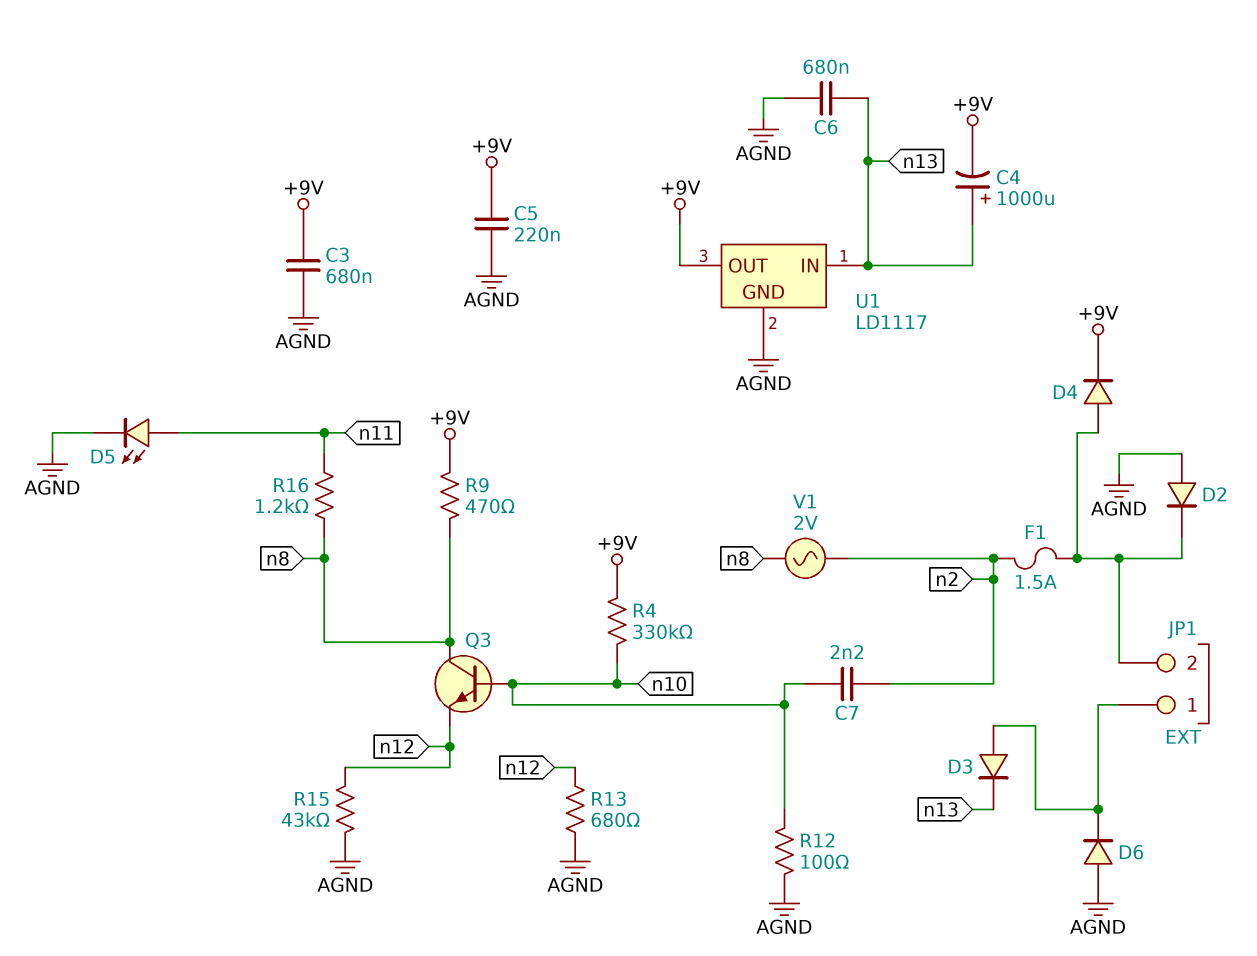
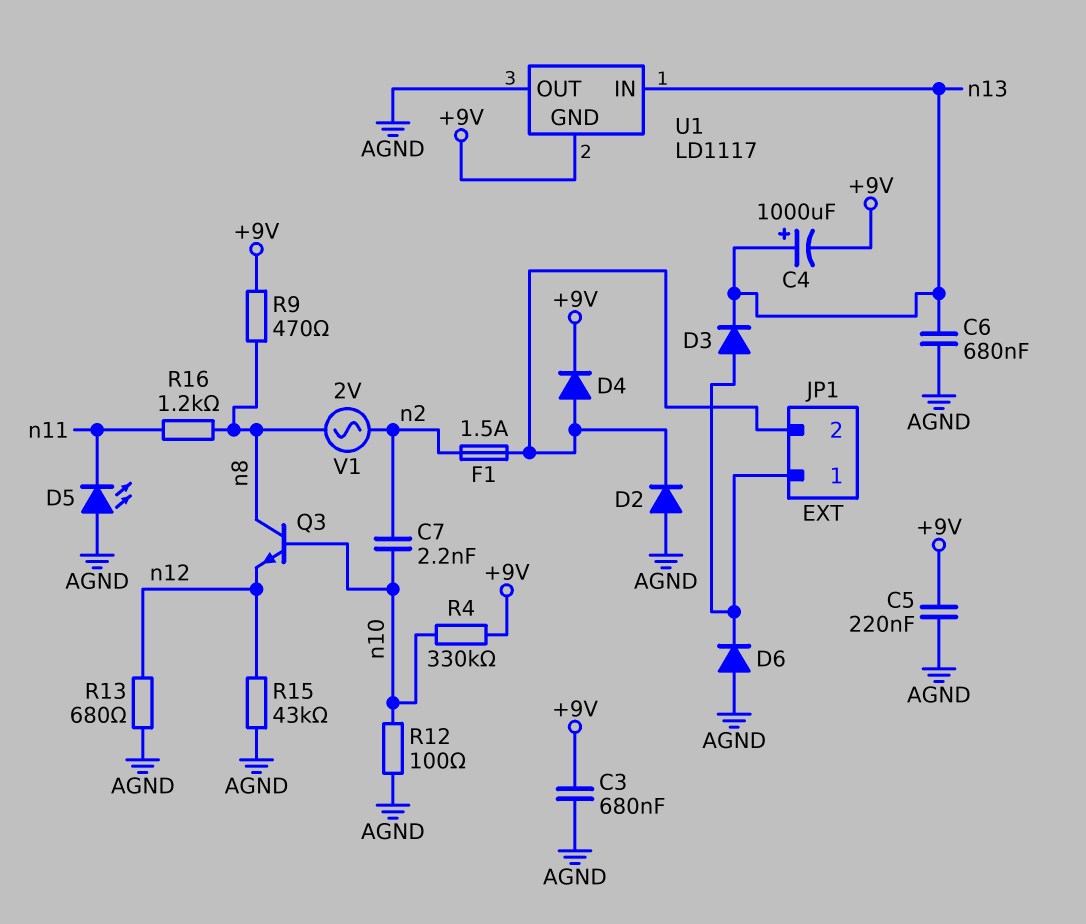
D5: LED (A n11, K AGND) -> LED (A AGND, K n11)
U1 pin GND: AGND -> +9V
U1 pin OUT: +9V -> AGND

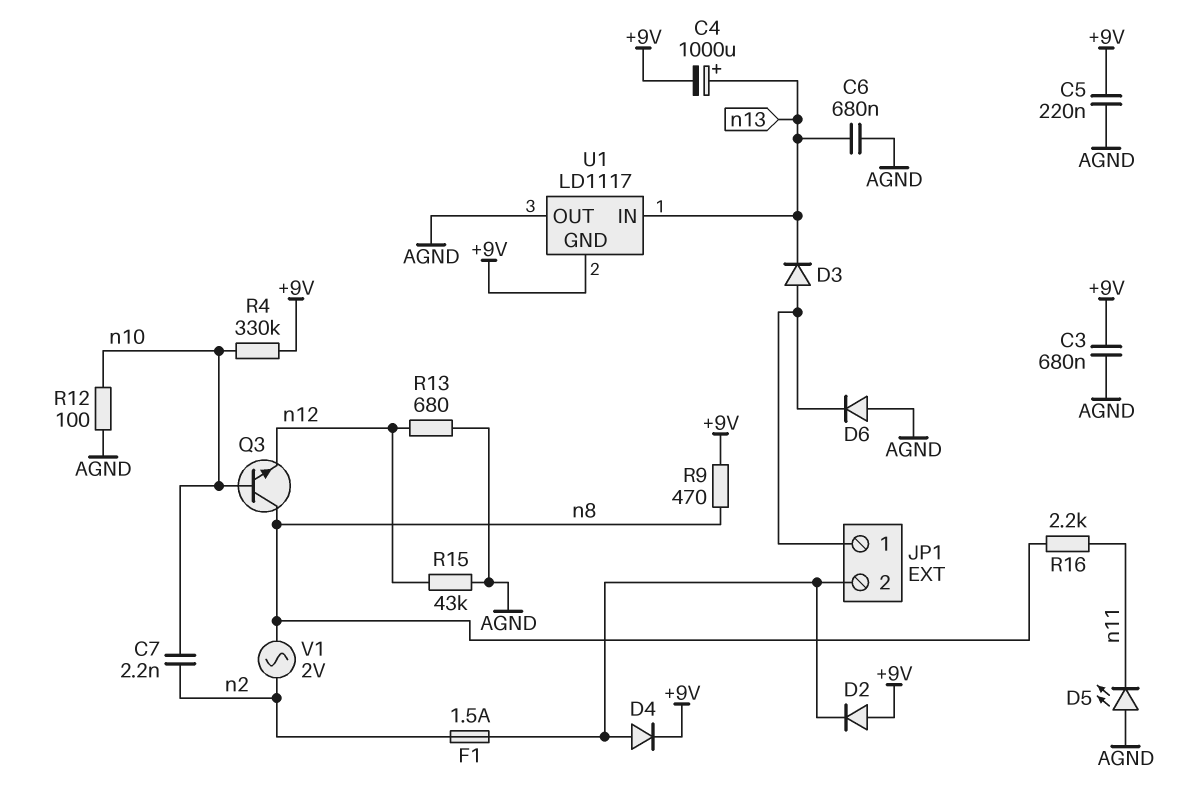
D2: diode (A AGND, K JP1/2) -> diode (A +9V, K JP1/2)
R16: 1.2k (n8, n11) -> 2.2k (n8, n11)

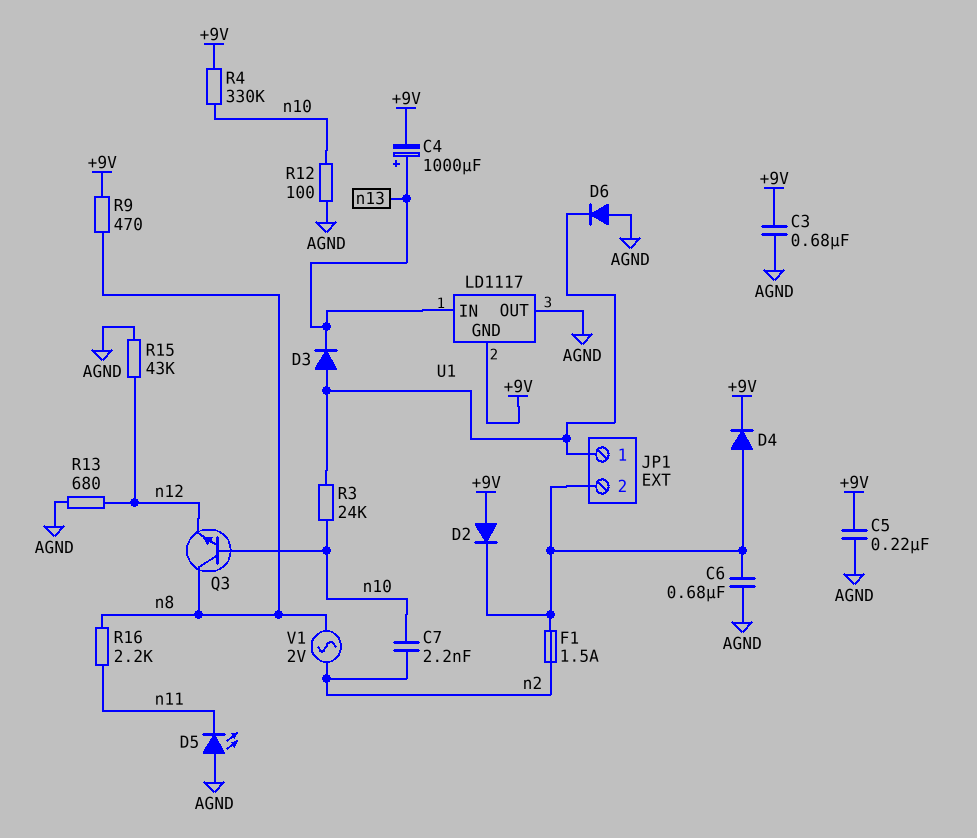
C6: 680nF (AGND, n13) -> 680nF (AGND, JP1/2)
R3: none -> 24k (JP1/1, n10)

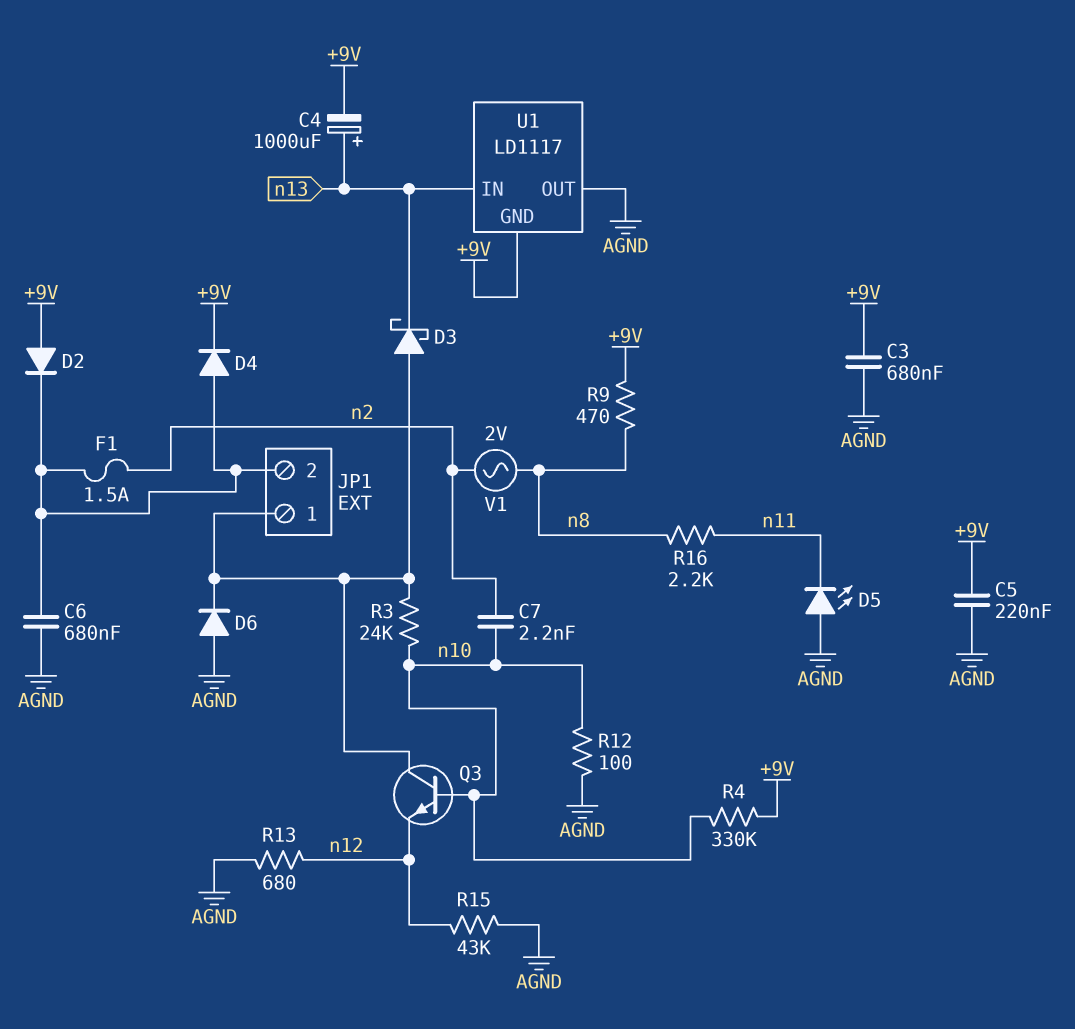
D3: diode (A JP1/1, K n13) -> schottky (A JP1/1, K n13)
Q3: NPN (B n10, C n8, E n12) -> NPN (B n10, C JP1/1, E n12)

